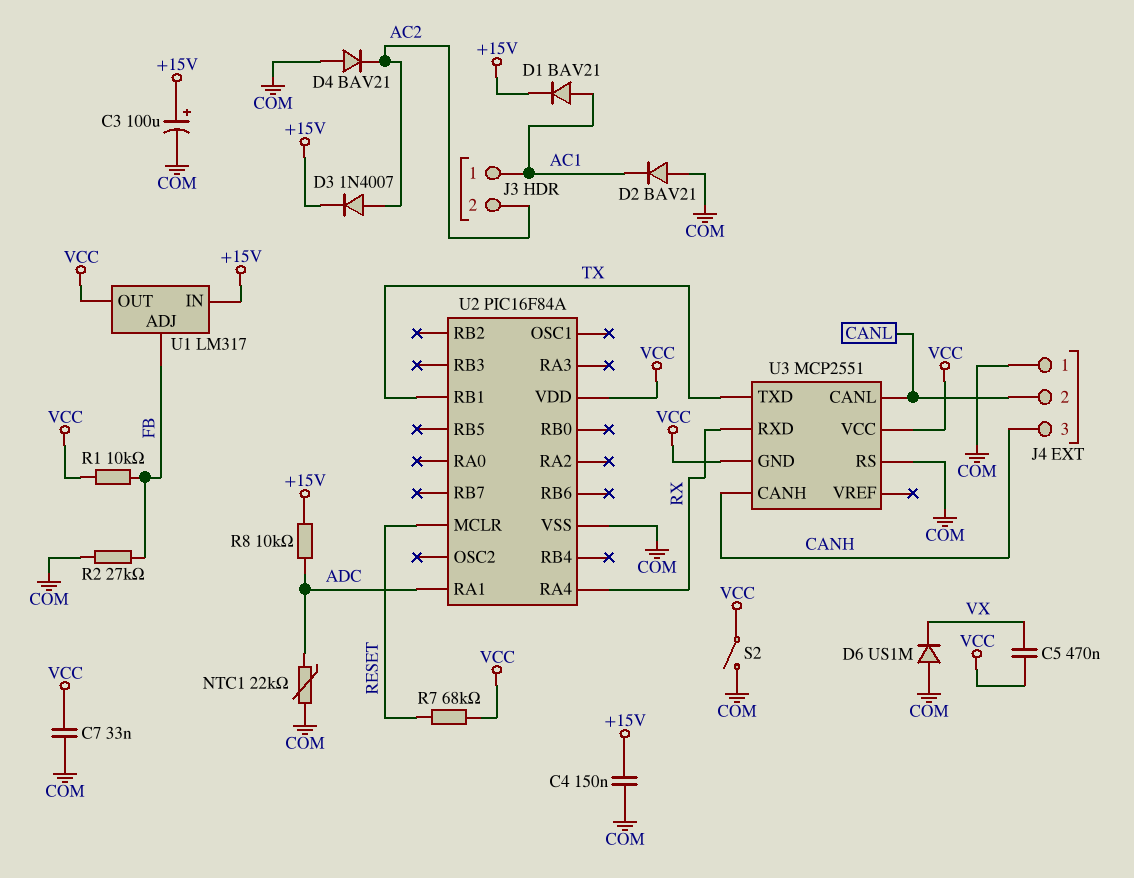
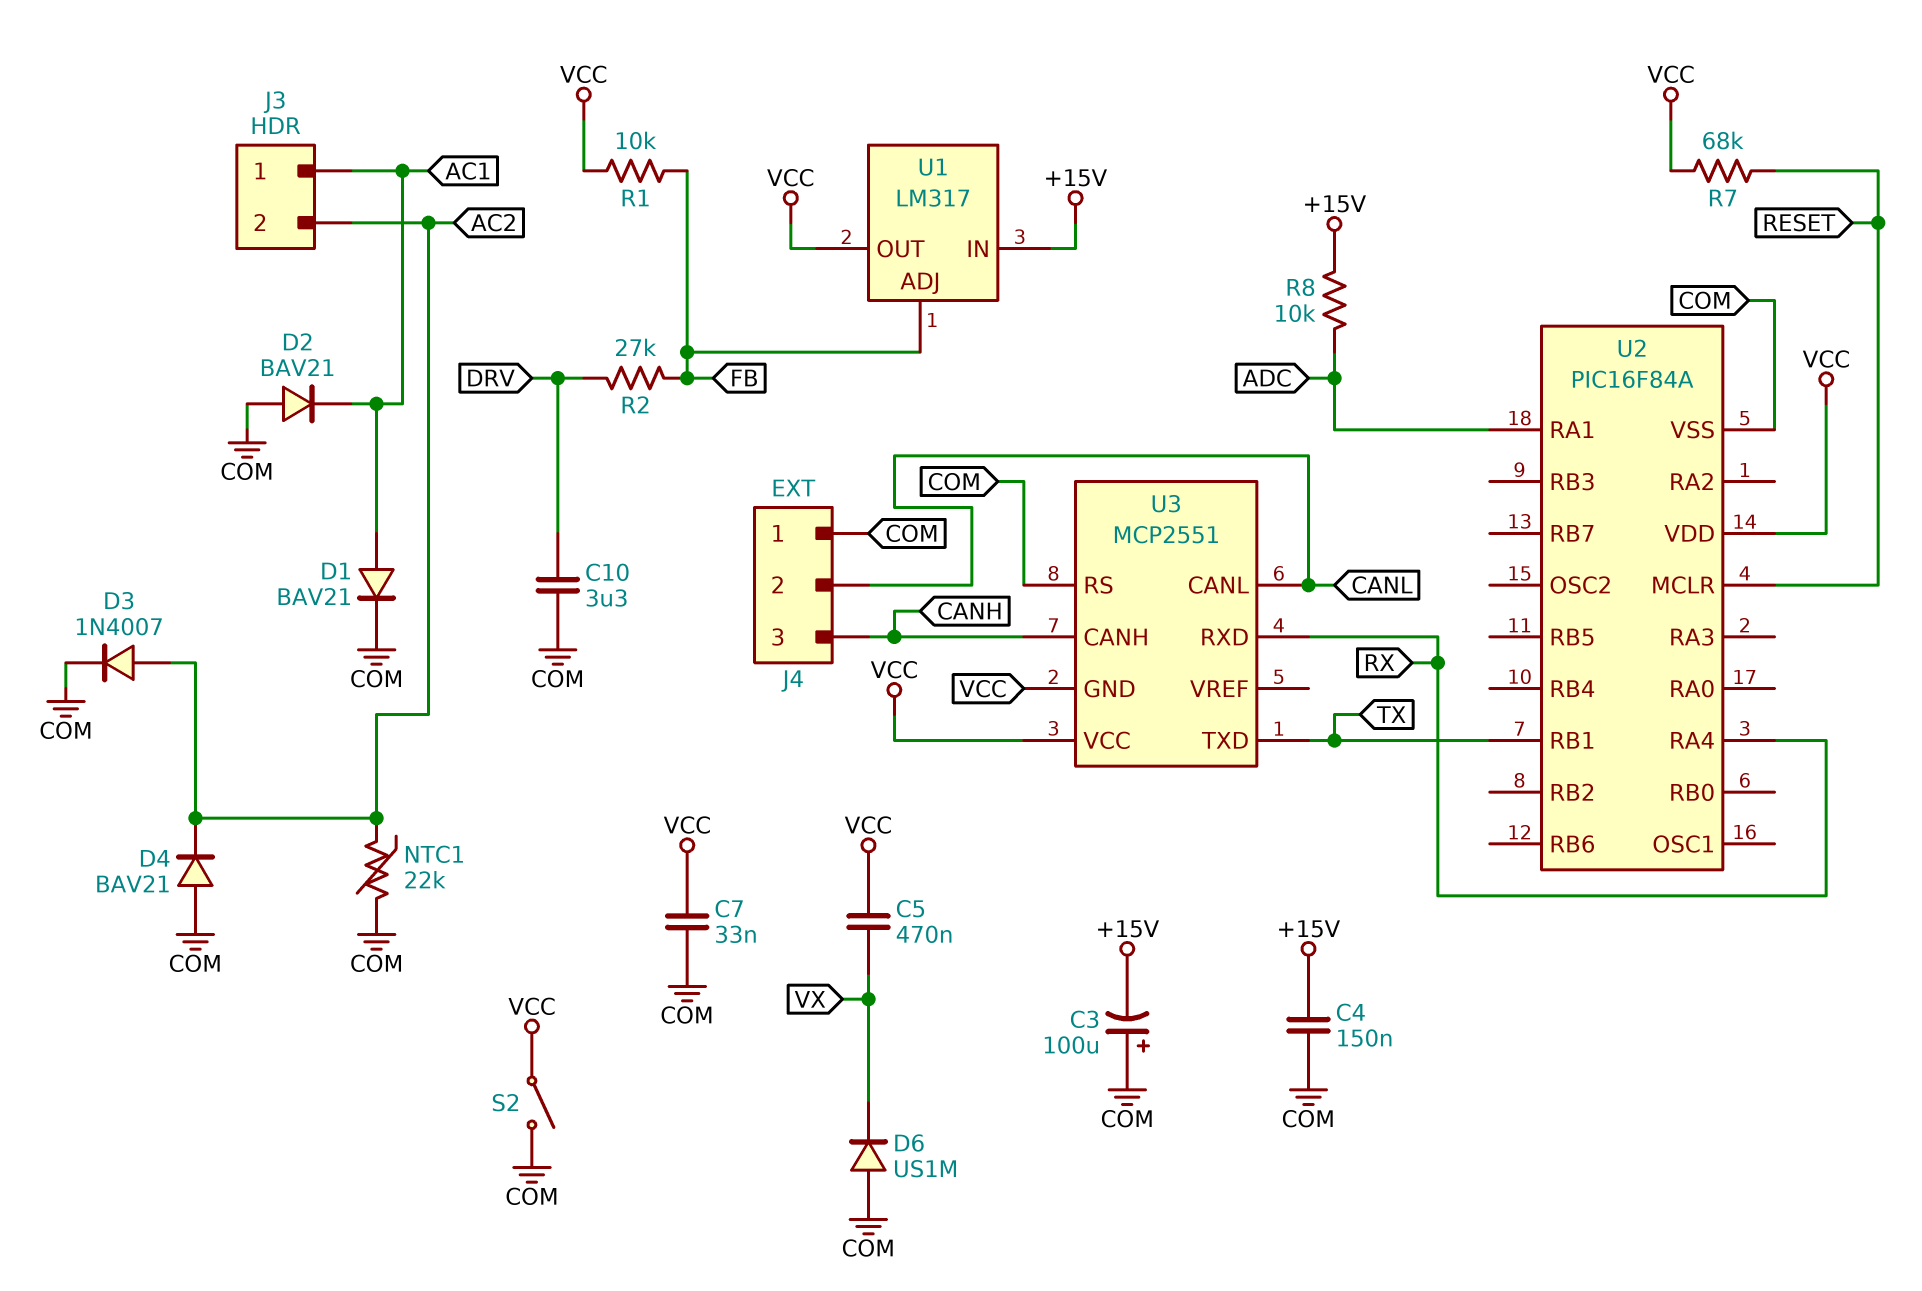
C3: 100uF (plus +15V, minus COM) -> 100uF (plus COM, minus +15V)
C10: none -> 3.3uF (COM, DRV)
D1: diode BAV21 (A AC1, K +15V) -> diode BAV21 (A AC1, K COM)
D3: diode 1N4007 (A AC2, K +15V) -> diode 1N4007 (A AC2, K COM)
NTC1: 22k (ADC, COM) -> 22k (AC2, COM)
R2: 27k (COM, FB) -> 27k (DRV, FB)

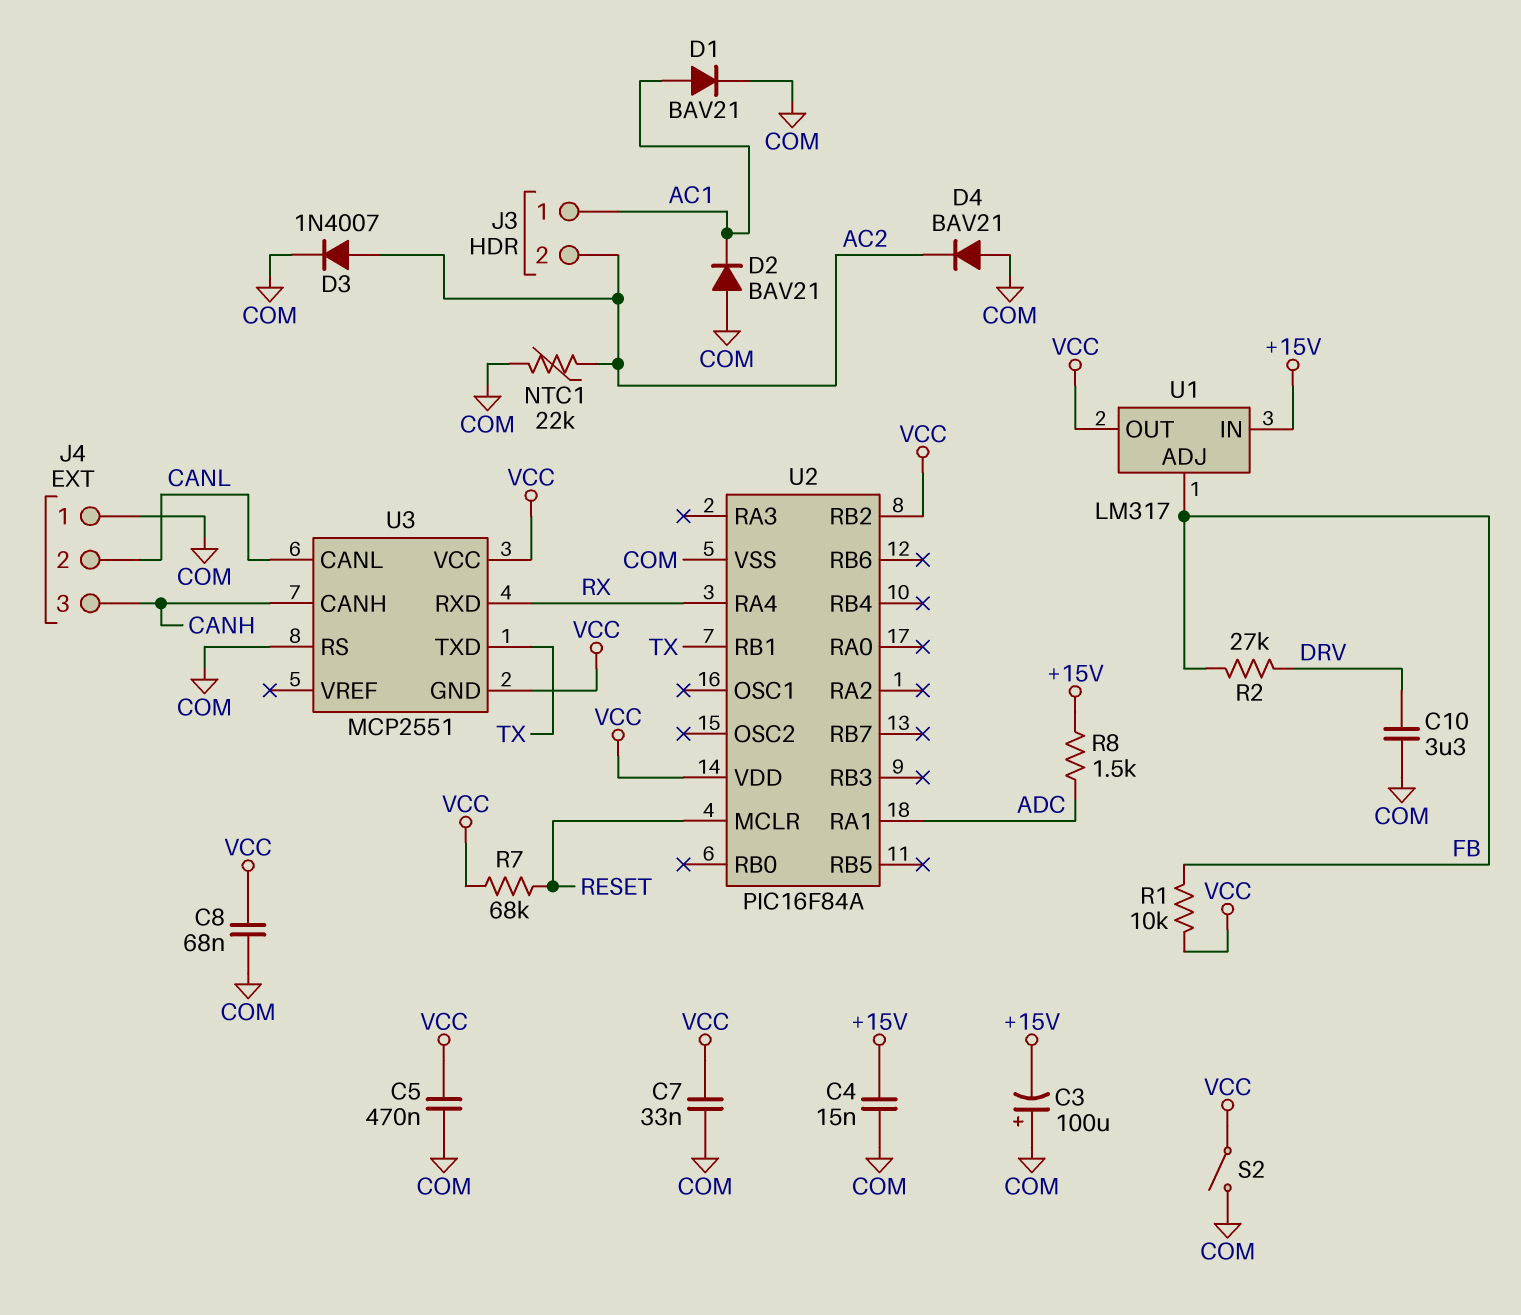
C4: 150nF (+15V, COM) -> 15nF (+15V, COM)
C5: 470nF (VCC, VX) -> 470nF (COM, VCC)
C8: none -> 68nF (COM, VCC)
D6: diode US1M (A COM, K VX) -> none
R8: 10k (+15V, ADC) -> 1.5k (+15V, ADC)
U2 pin RB2: none -> VCC

